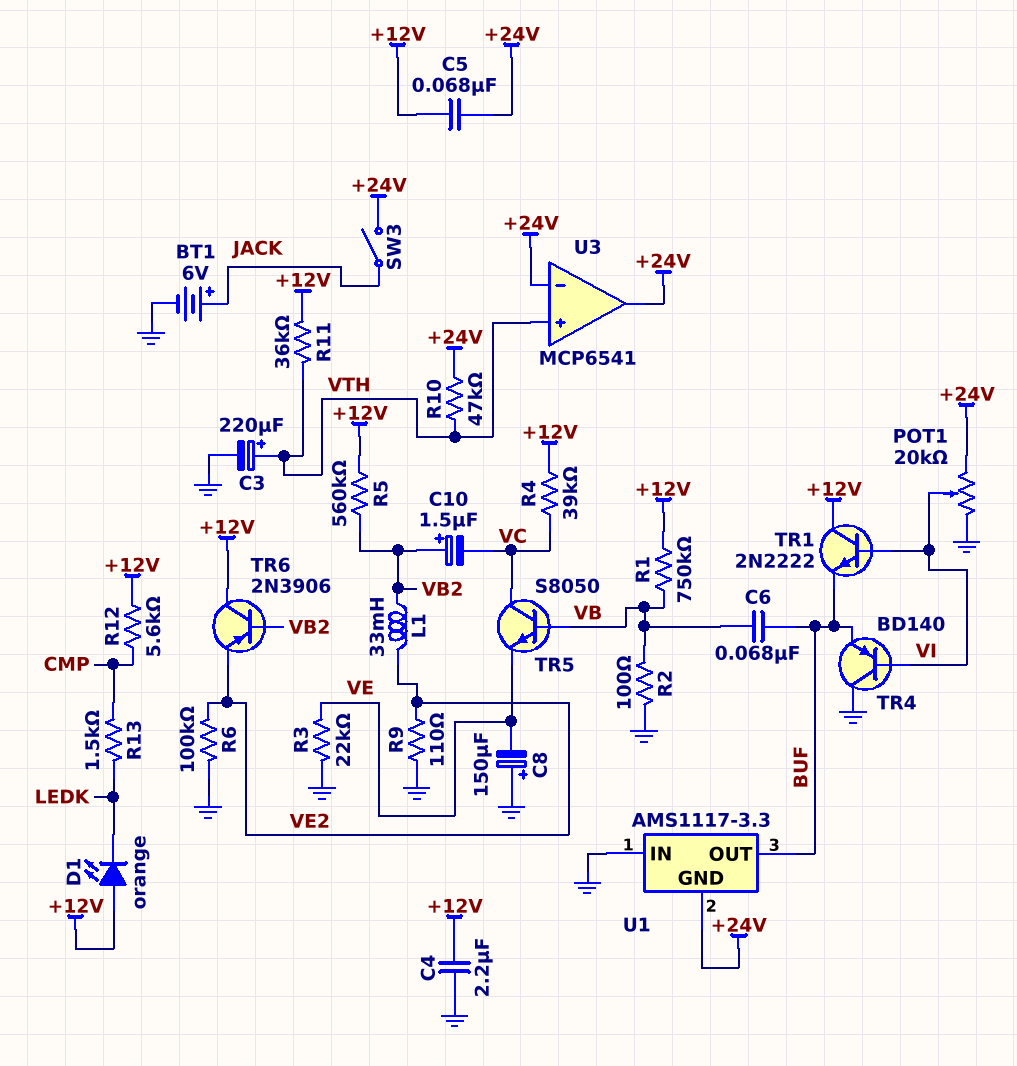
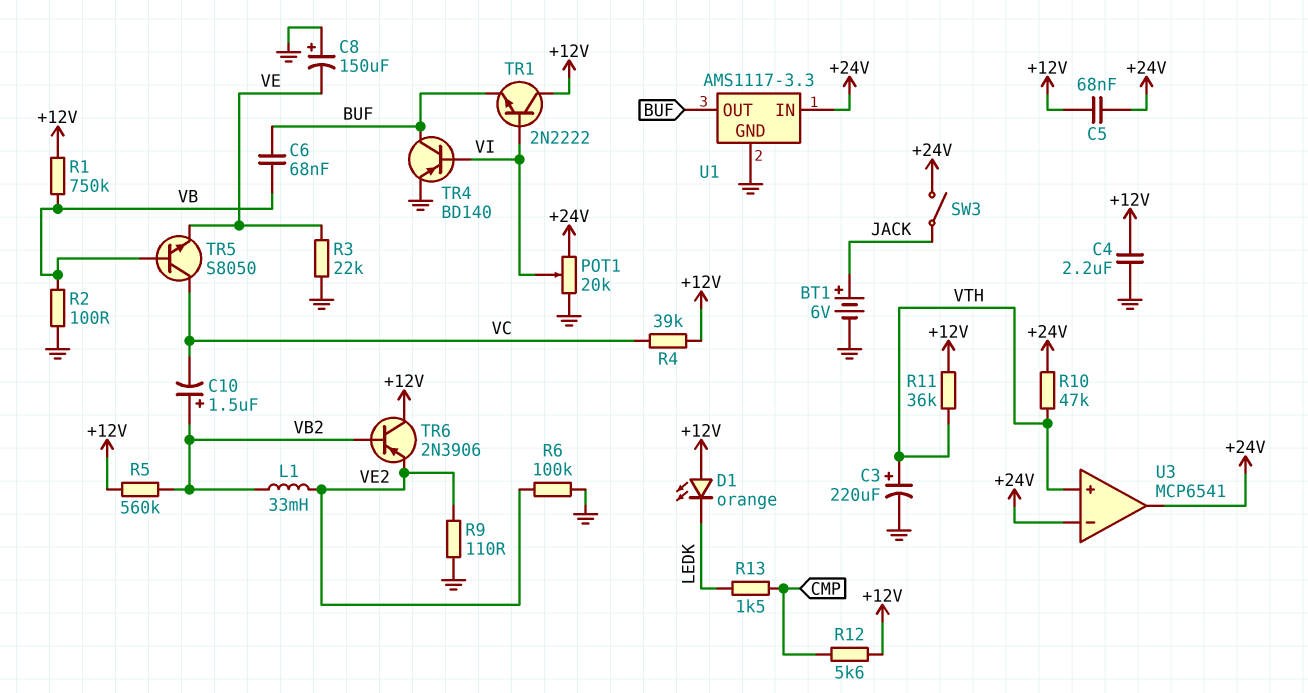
TR4: PNP BD140 (B VI, C GND, E BUF) -> PNP BD140 (B VI, C BUF, E GND)
U1 pin GND: +24V -> GND
U1 pin IN: GND -> +24V

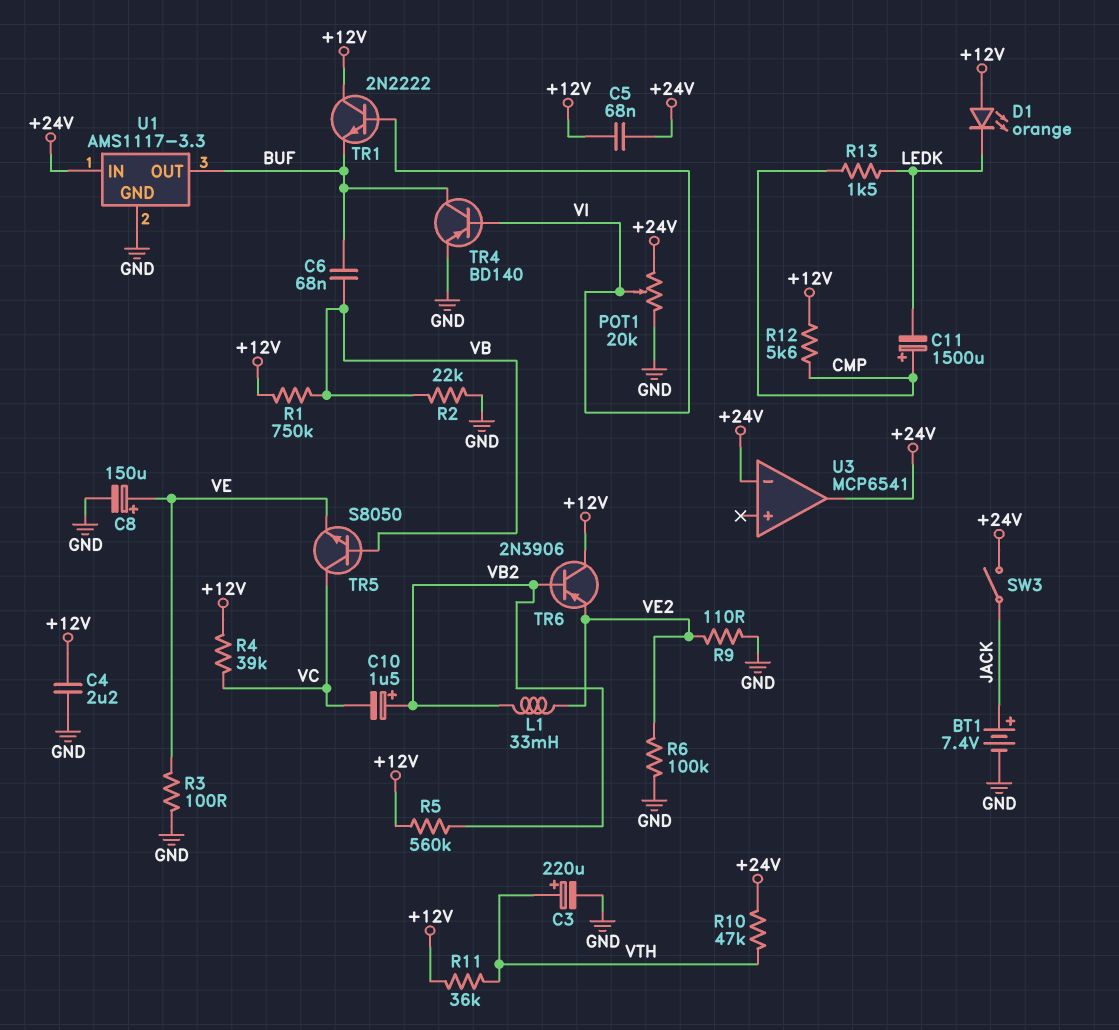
BT1: 6V (plus JACK, minus GND) -> 7.4V (plus JACK, minus GND)
C8: 150uF (plus GND, minus VE) -> 150uF (plus VE, minus GND)
C11: none -> 1500uF (plus CMP, minus LEDK)
R2: 100 (GND, VB) -> 22k (GND, VB)
R3: 22k (GND, VE) -> 100 (GND, VE)
U3 pin in+: VTH -> none

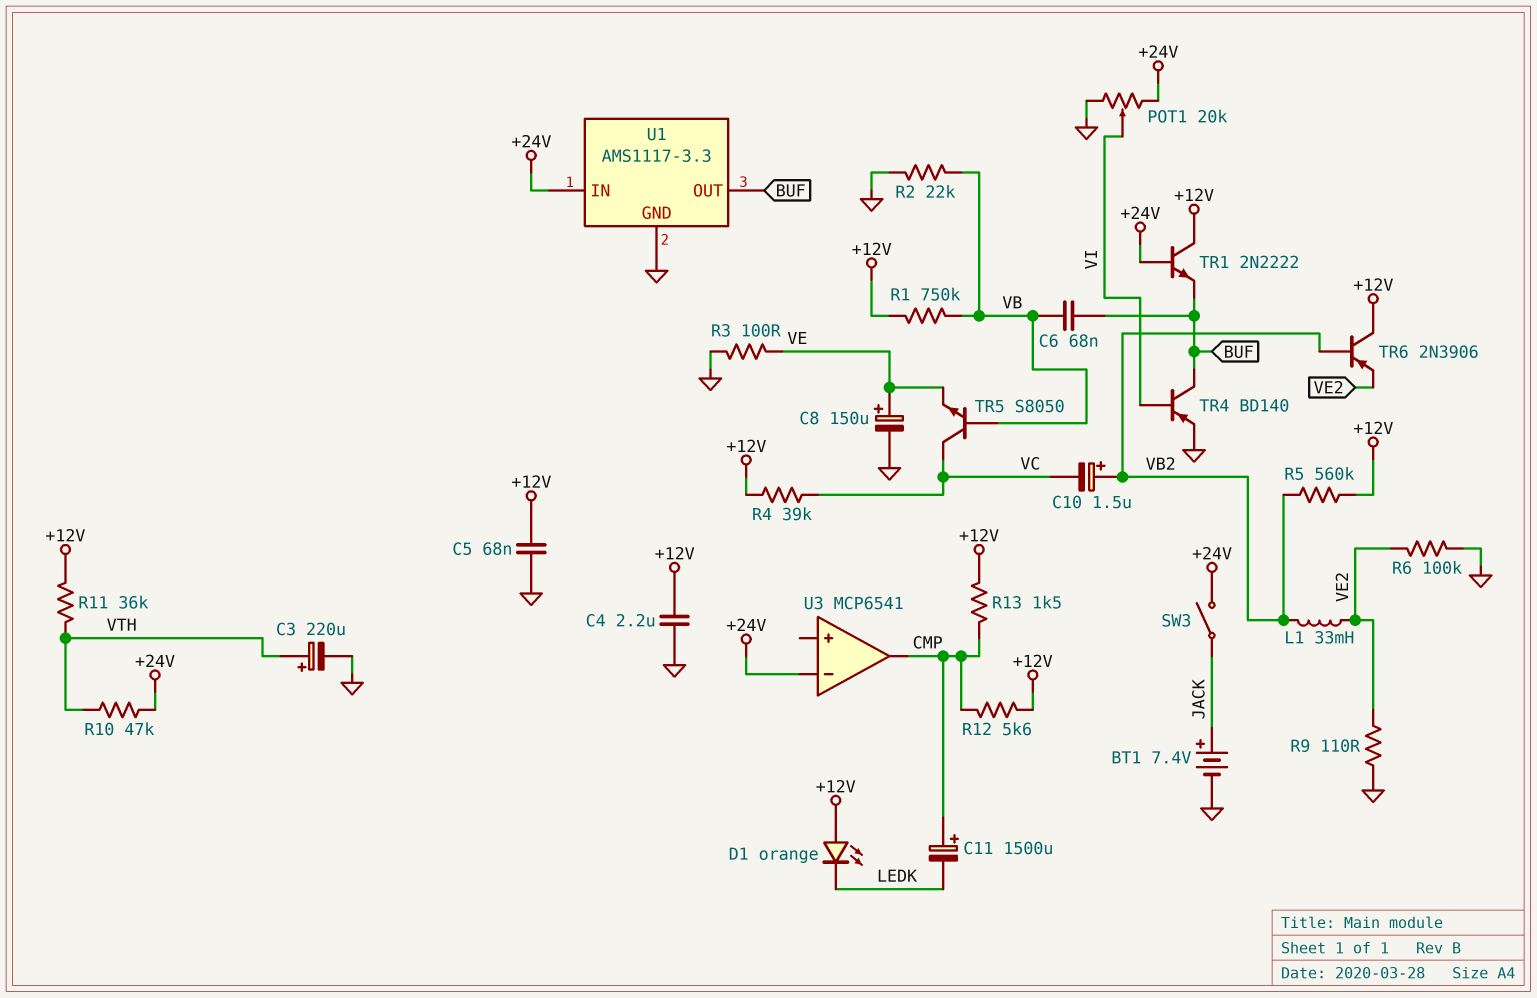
C5: 68nF (+12V, +24V) -> 68nF (+12V, GND)
R13: 1.5k (CMP, LEDK) -> 1.5k (+12V, CMP)
TR1: NPN 2N2222 (B VI, C +12V, E BUF) -> NPN 2N2222 (B +24V, C +12V, E BUF)
U3 pin out: +24V -> CMP

